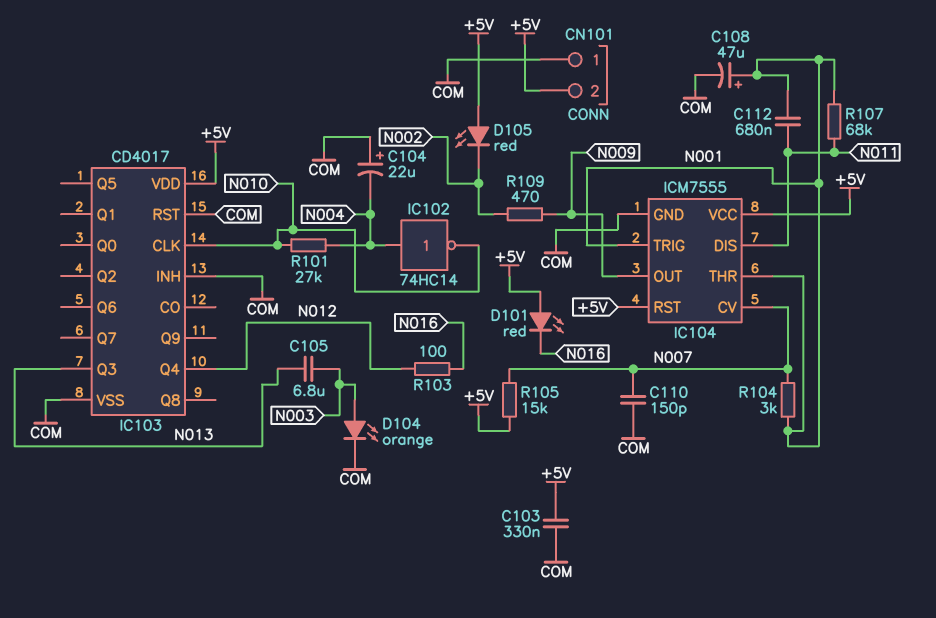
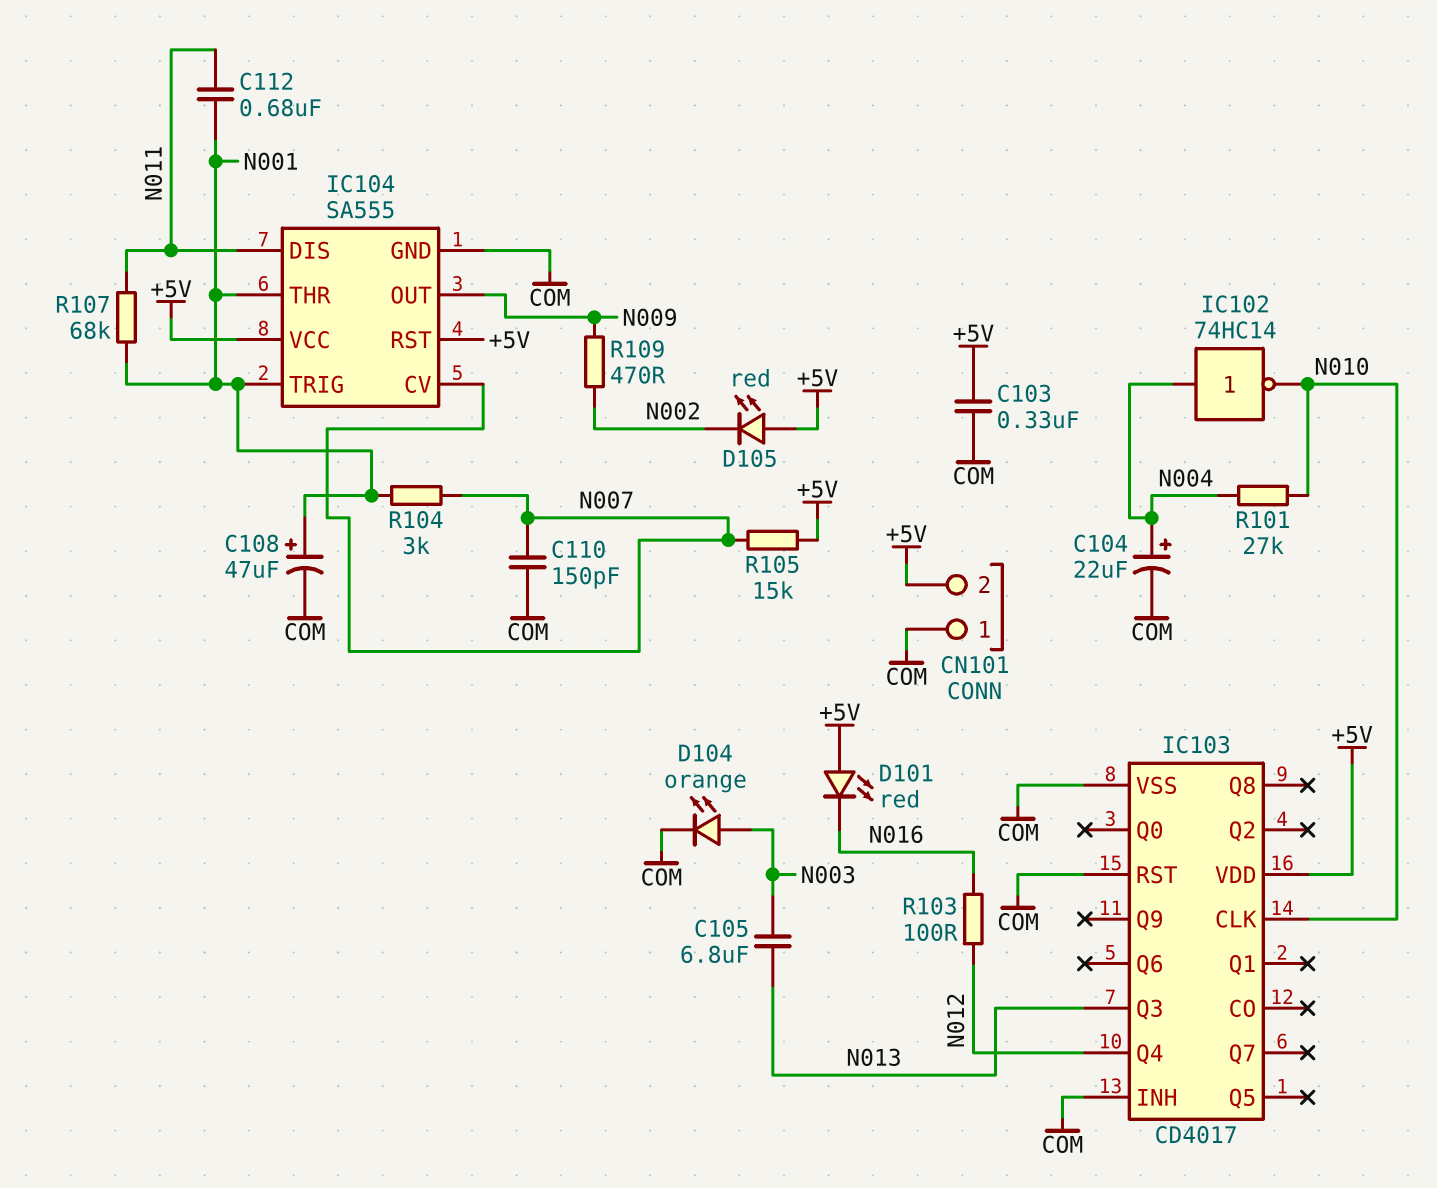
C104: 22uF (plus COM, minus N004) -> 22uF (plus N004, minus COM)
IC104: ICM7555 -> SA555

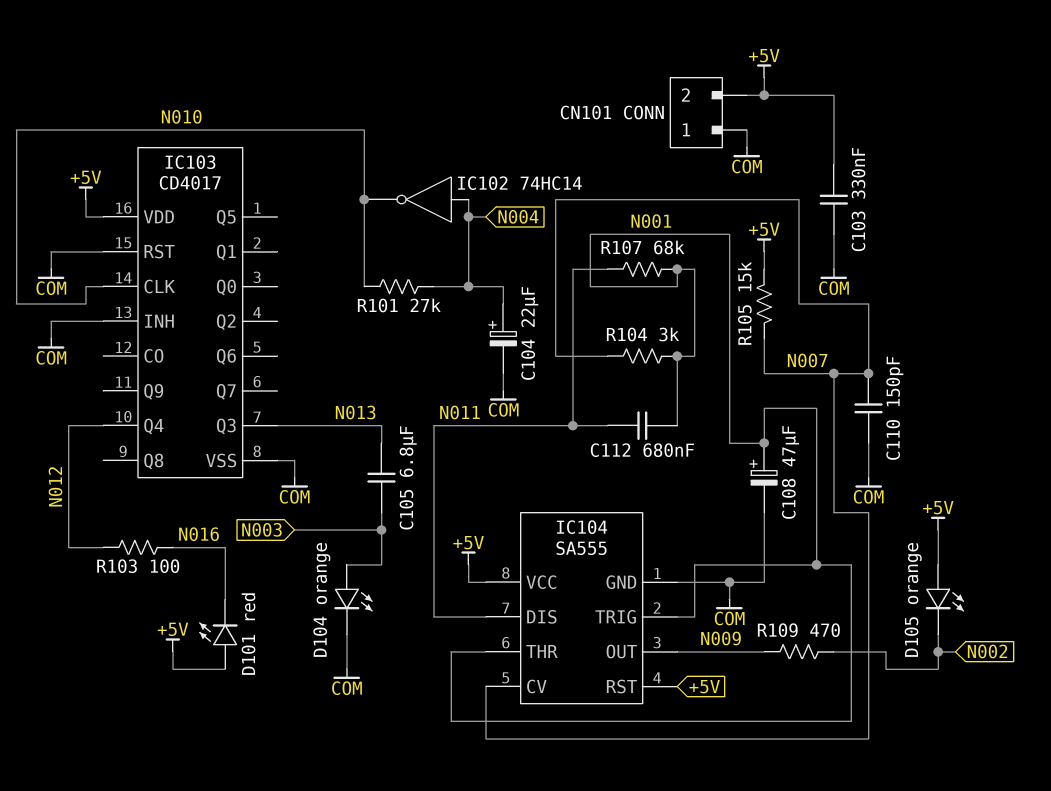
D105: LED red (A +5V, K N002) -> LED orange (A +5V, K N002)

